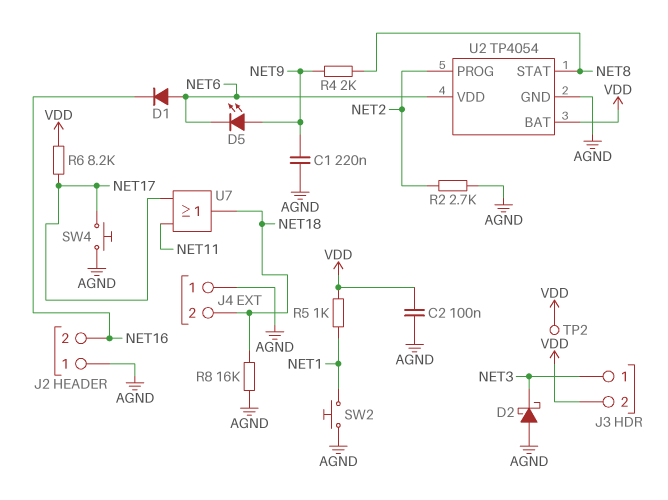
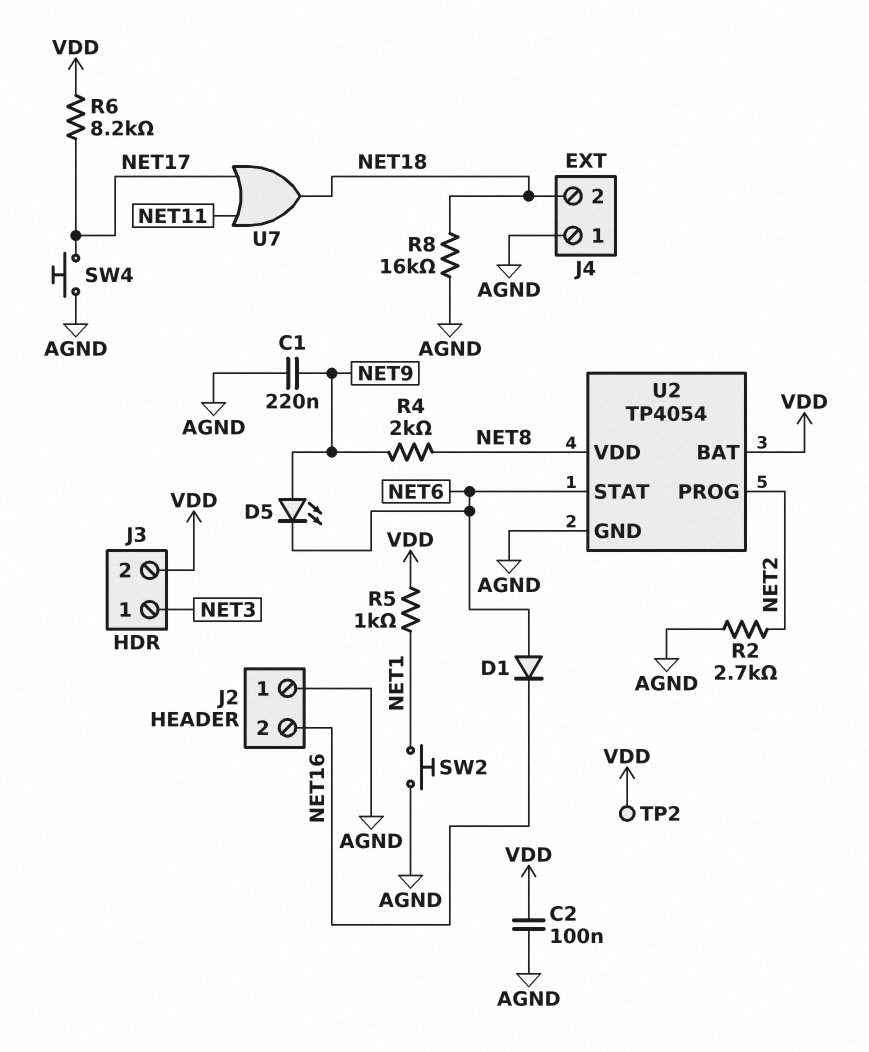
D2: schottky (A AGND, K NET3) -> none
U2 pin STAT: NET8 -> NET6
U2 pin VDD: NET6 -> NET8

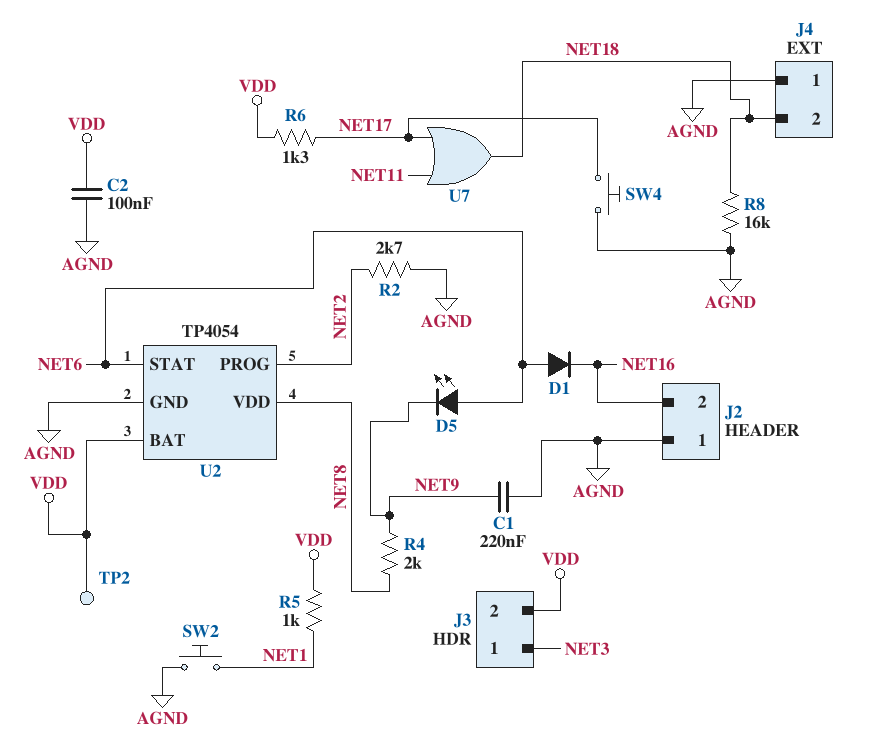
D5: LED (A NET9, K NET6) -> LED (A NET6, K NET9)
R6: 8.2k (NET17, VDD) -> 1.3k (NET17, VDD)

